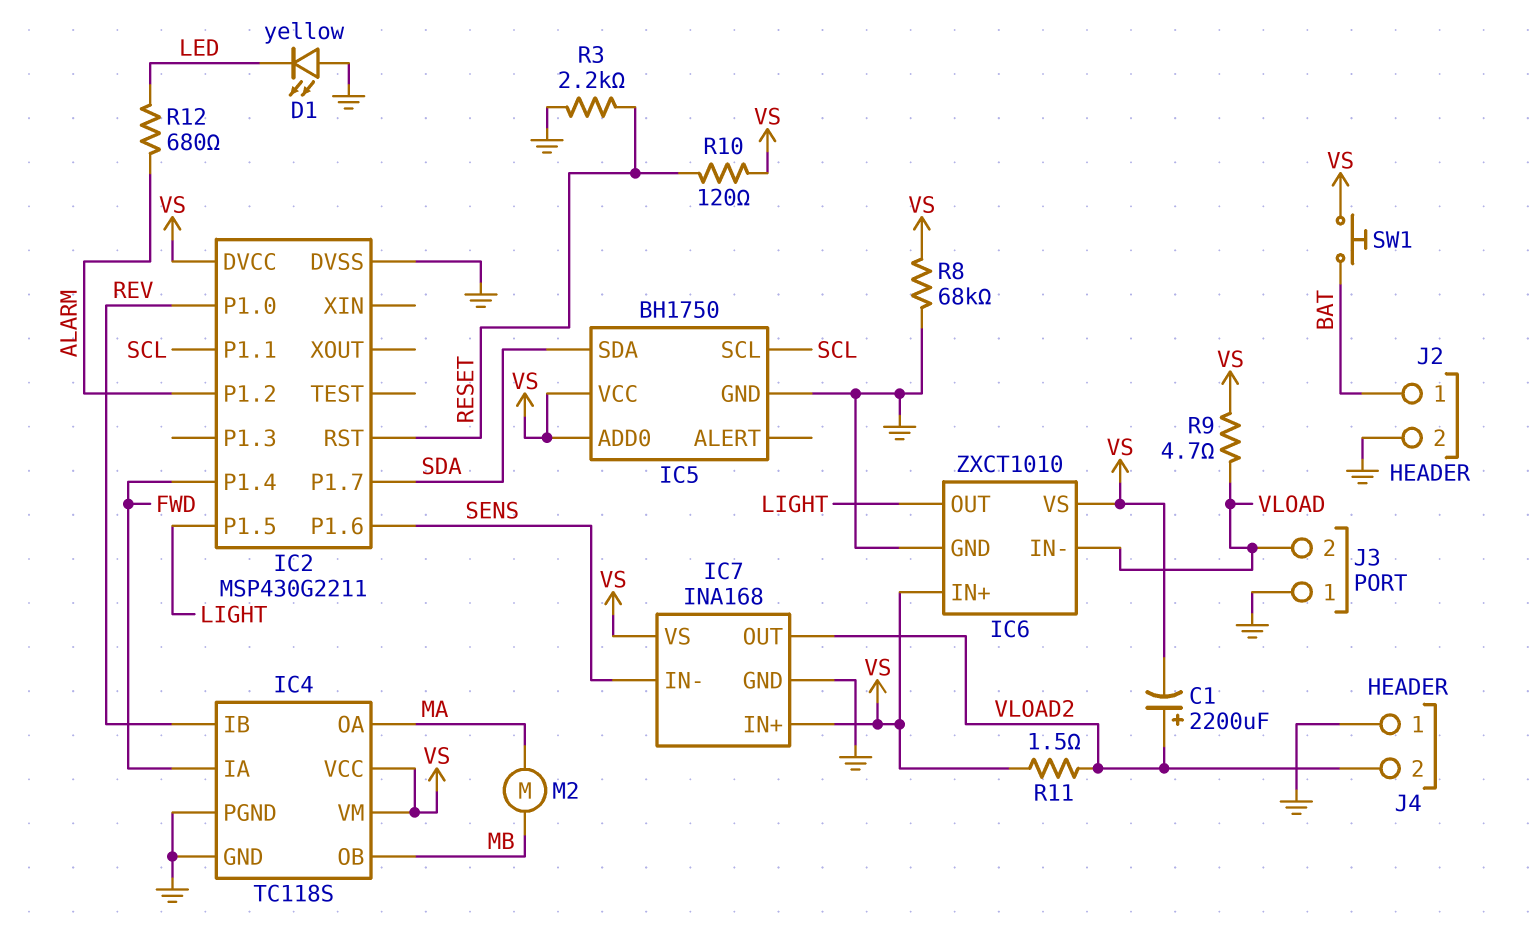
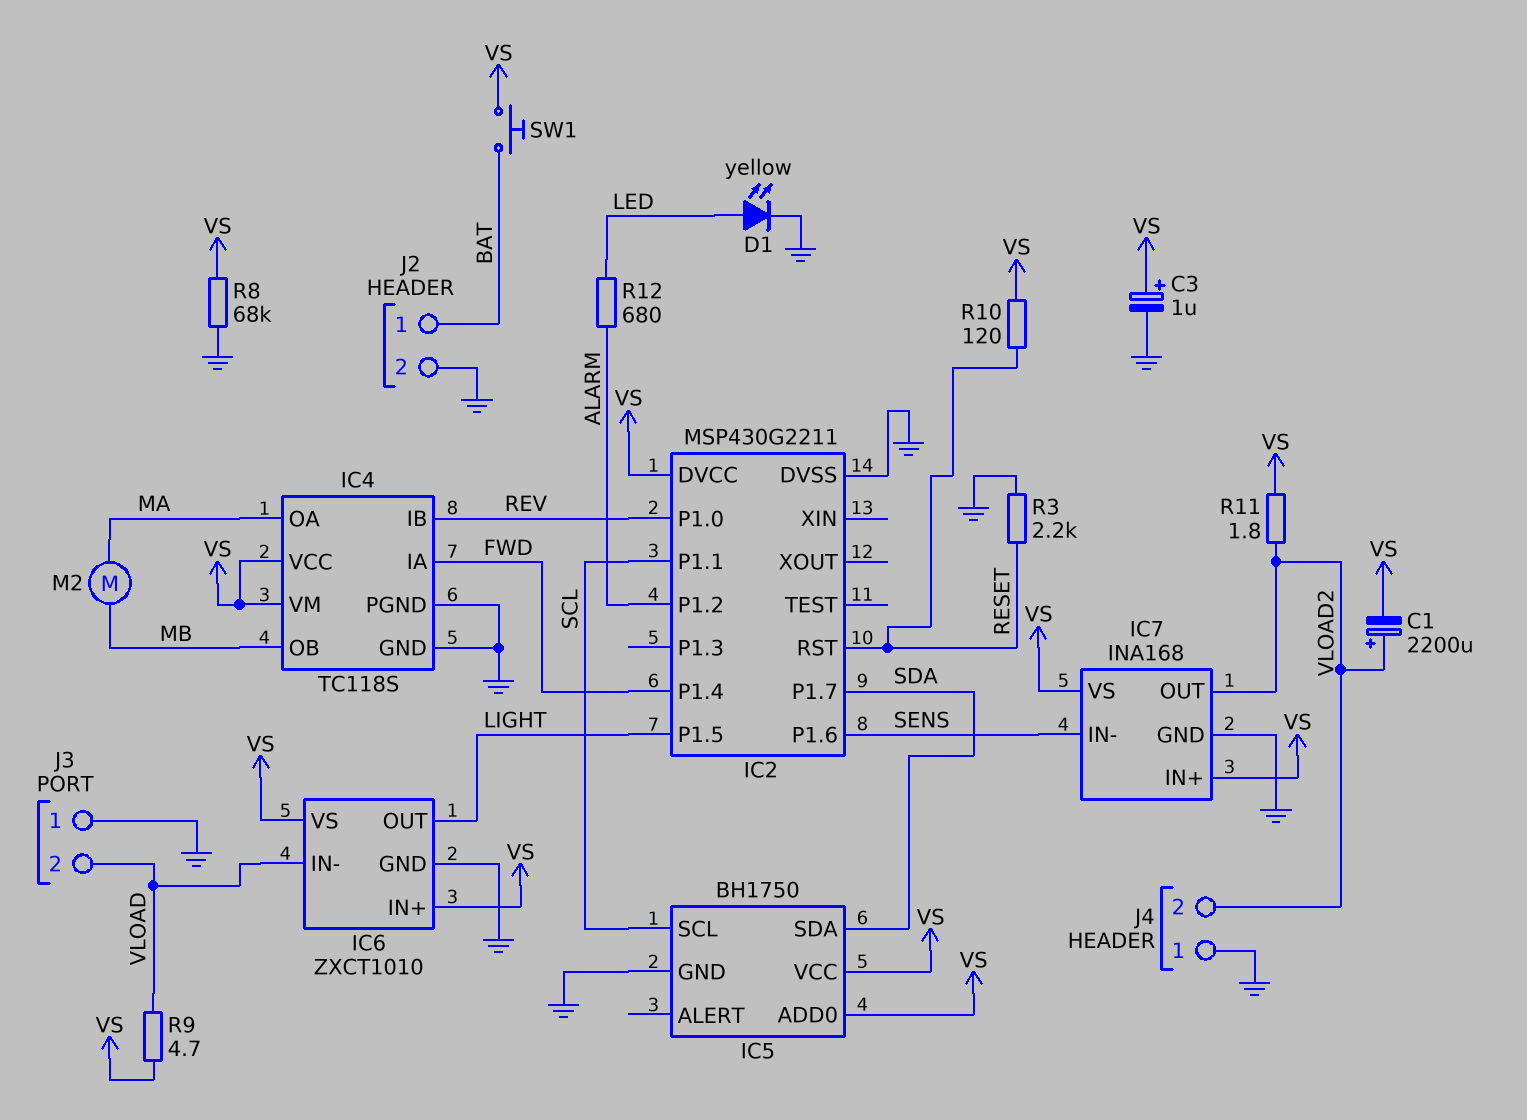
C3: none -> 1uF (plus VS, minus GND)
D1: LED yellow (A GND, K LED) -> LED yellow (A LED, K GND)
R11: 1.5 (VLOAD2, VS) -> 1.8 (VLOAD2, VS)

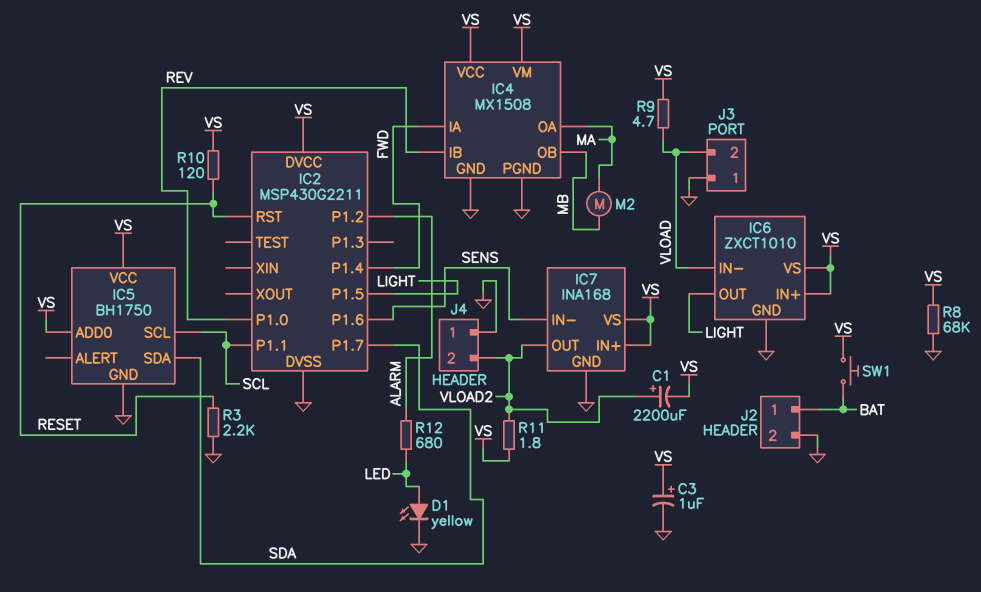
IC4: TC118S -> MX1508

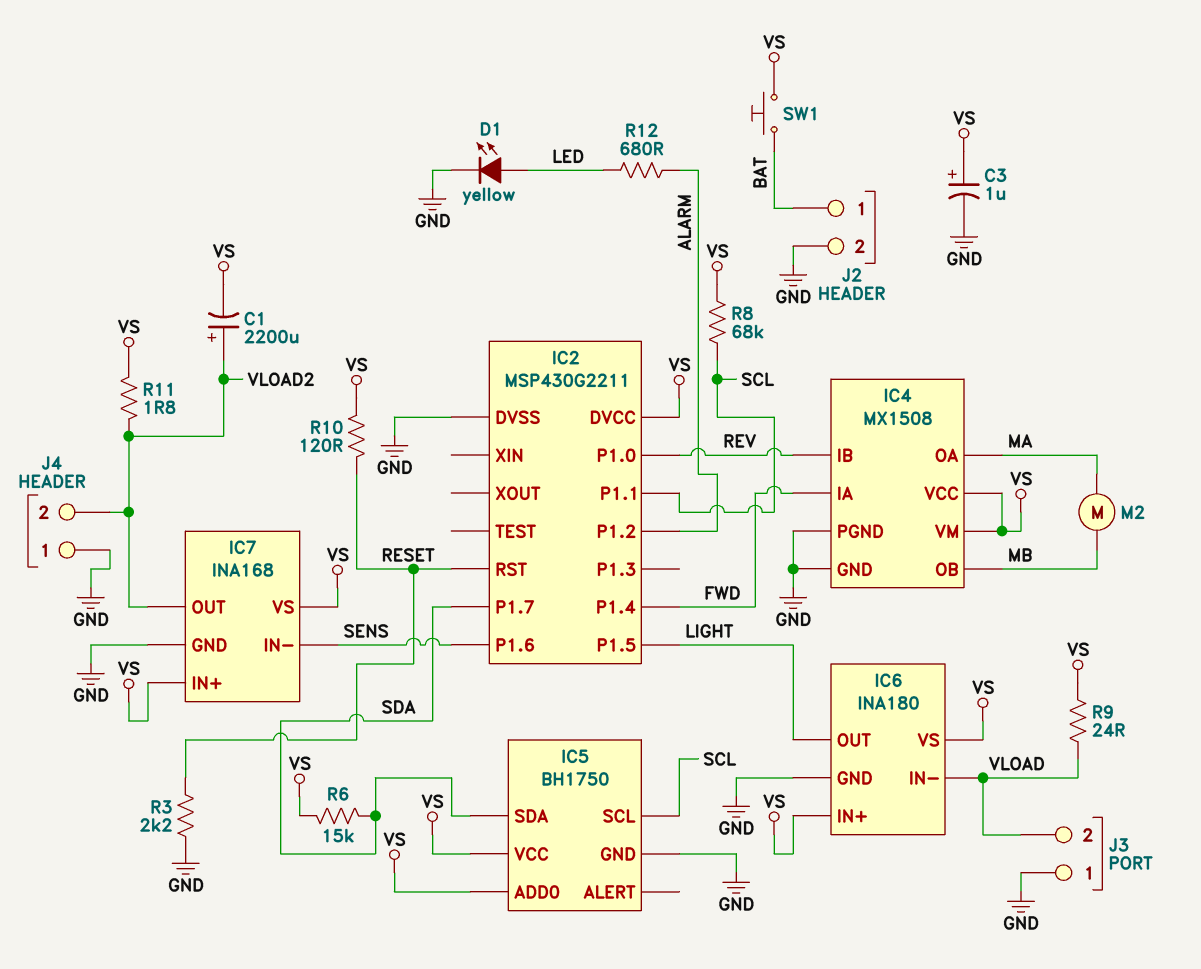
IC6: ZXCT1010 -> INA180
R6: none -> 15k (SDA, VS)
R8: 68k (GND, VS) -> 68k (SCL, VS)
R9: 4.7 (VLOAD, VS) -> 24 (VLOAD, VS)

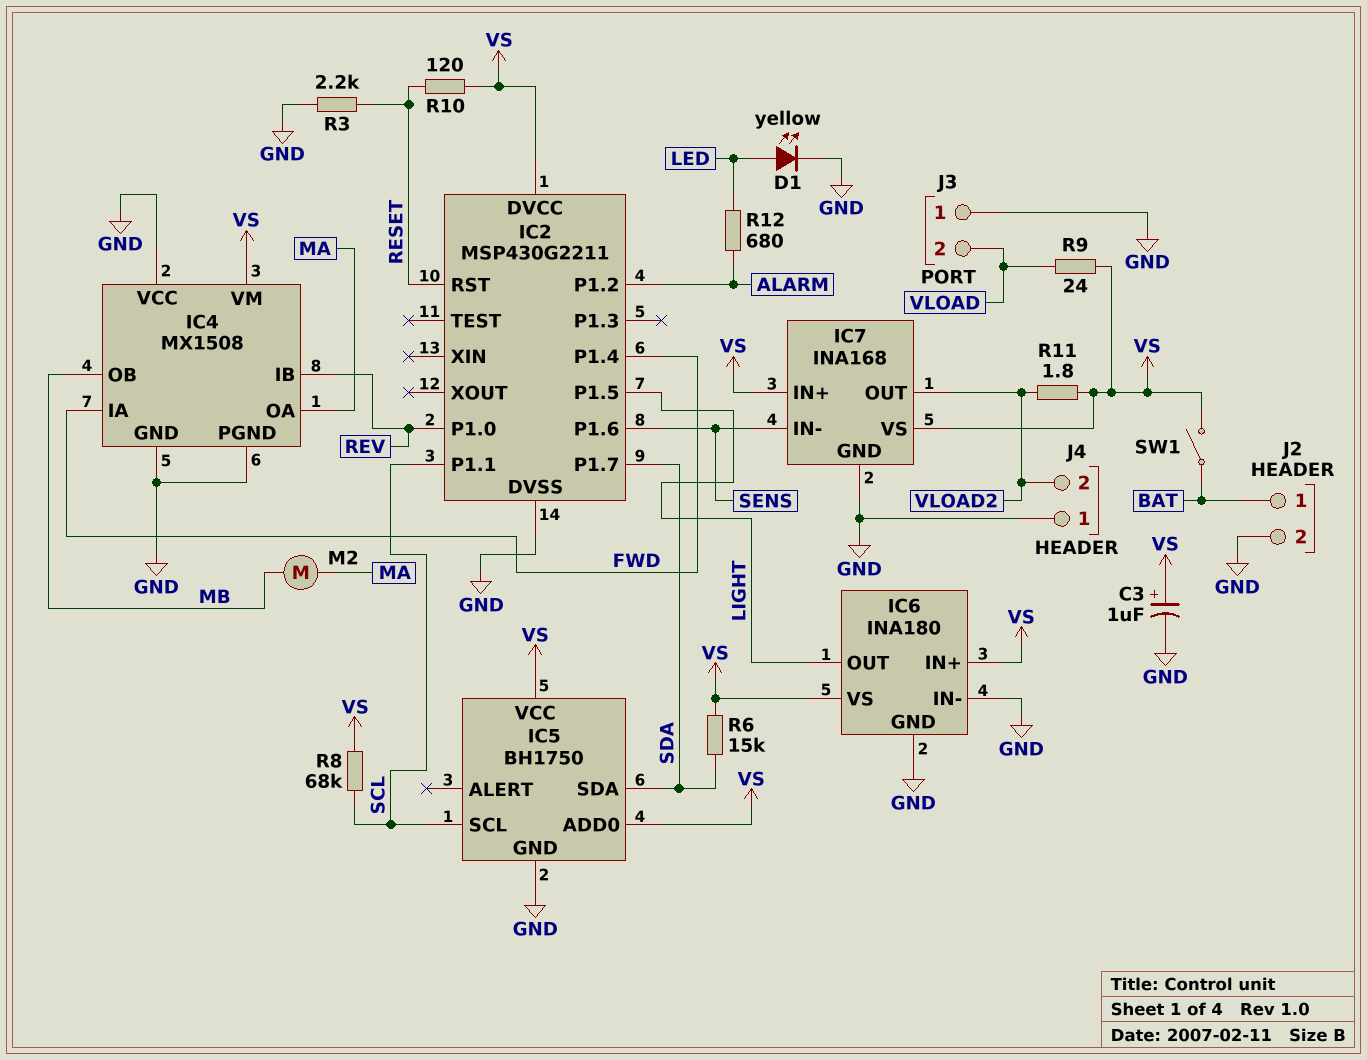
C1: 2200uF (plus VLOAD2, minus VS) -> none
IC4 pin VCC: VS -> GND
IC6 pin IN-: VLOAD -> GND
SW1: button (BAT, VS) -> switch (BAT, VS)

